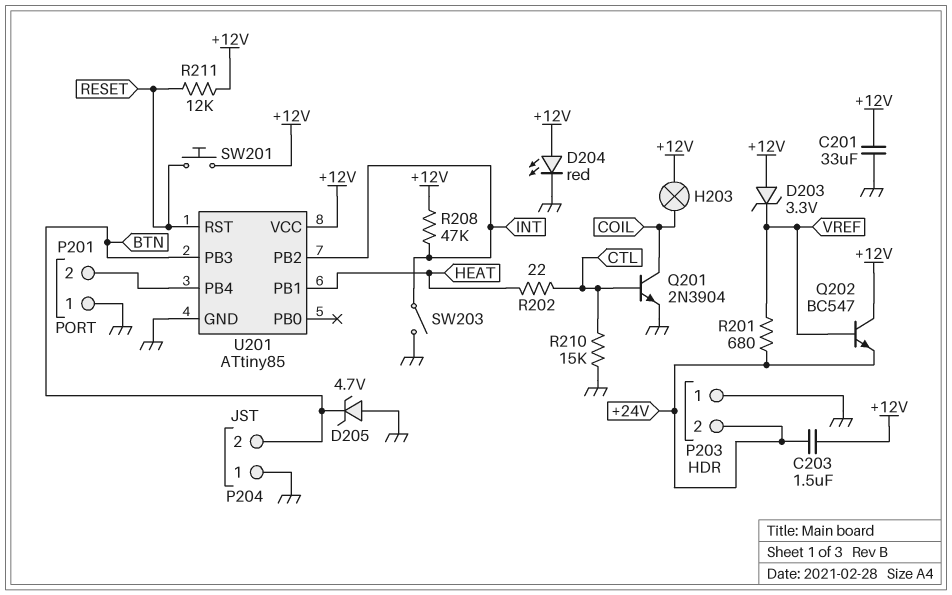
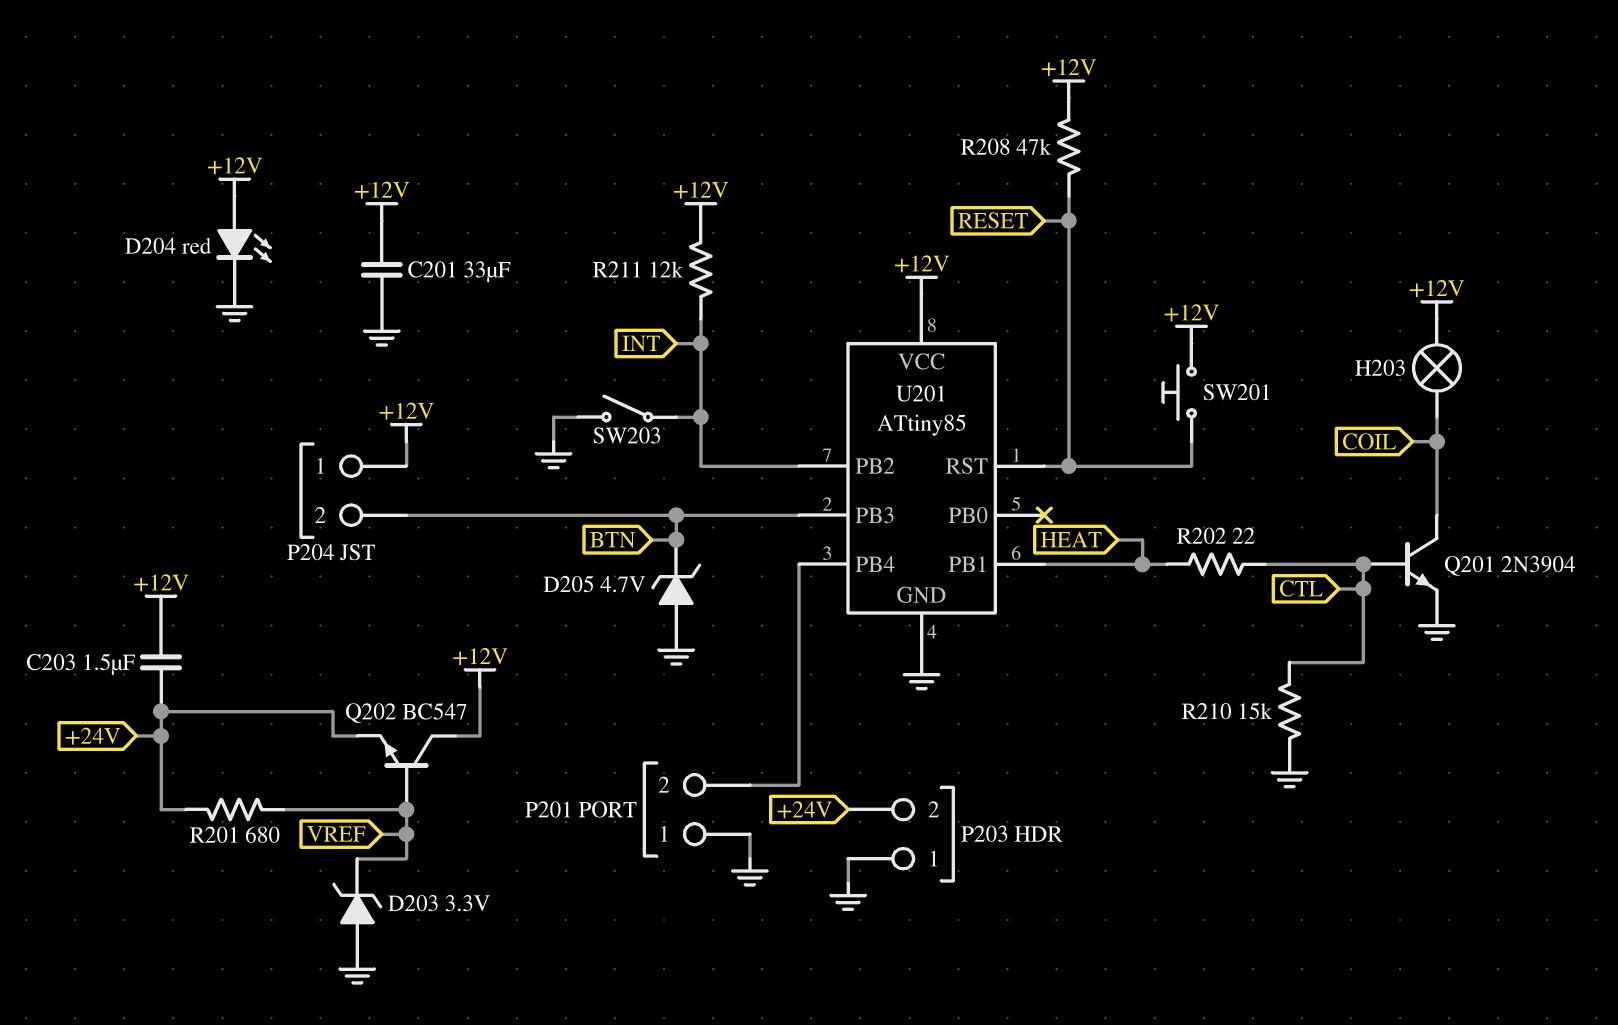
D203: zener 3.3V (A +12V, K VREF) -> zener 3.3V (A GND, K VREF)
P204 pin 1: GND -> +12V
R208: 47k (+12V, INT) -> 47k (+12V, RESET)
R211: 12k (+12V, RESET) -> 12k (+12V, INT)

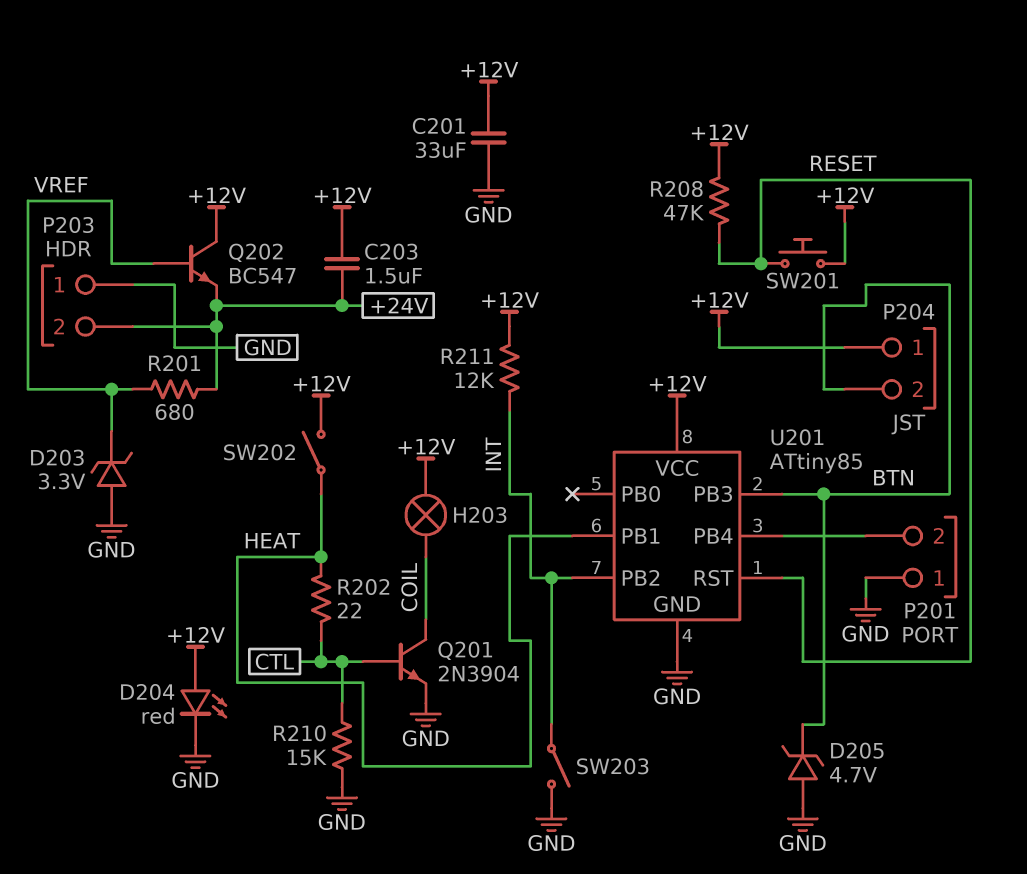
SW202: none -> switch (+12V, HEAT)

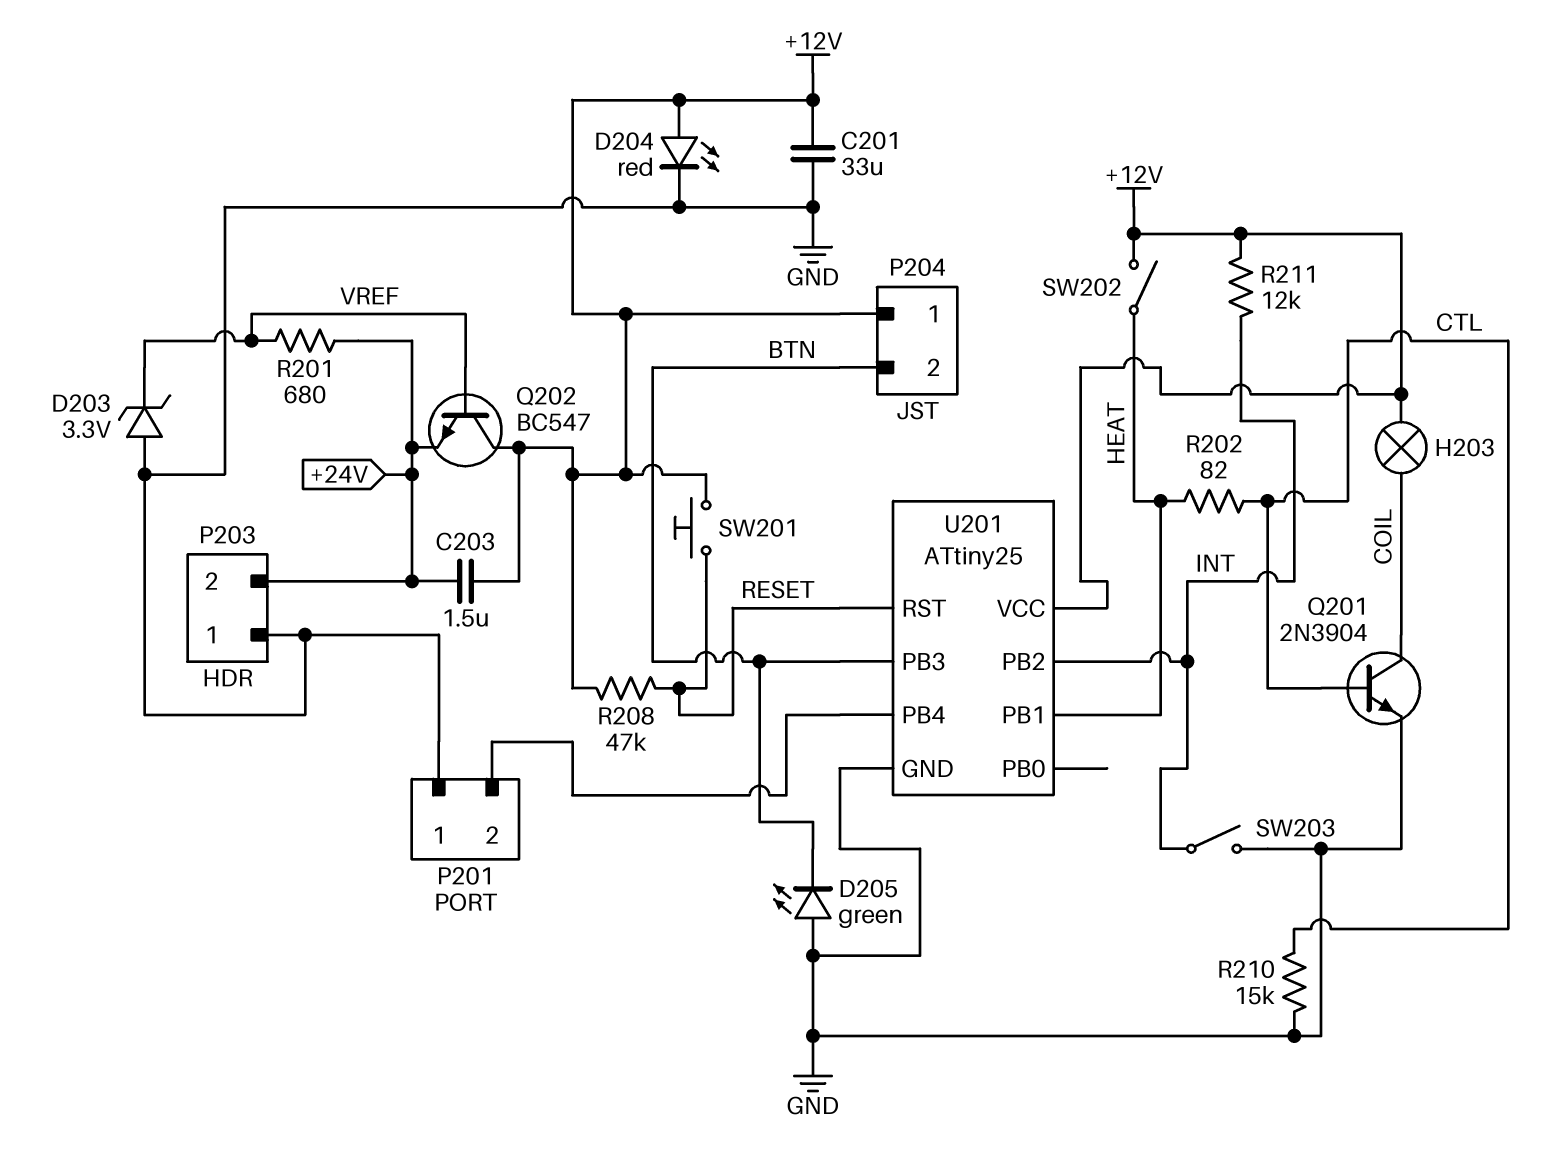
D205: zener 4.7V (A GND, K BTN) -> LED green (A GND, K BTN)
R202: 22 (CTL, HEAT) -> 82 (CTL, HEAT)
U201: ATtiny85 -> ATtiny25

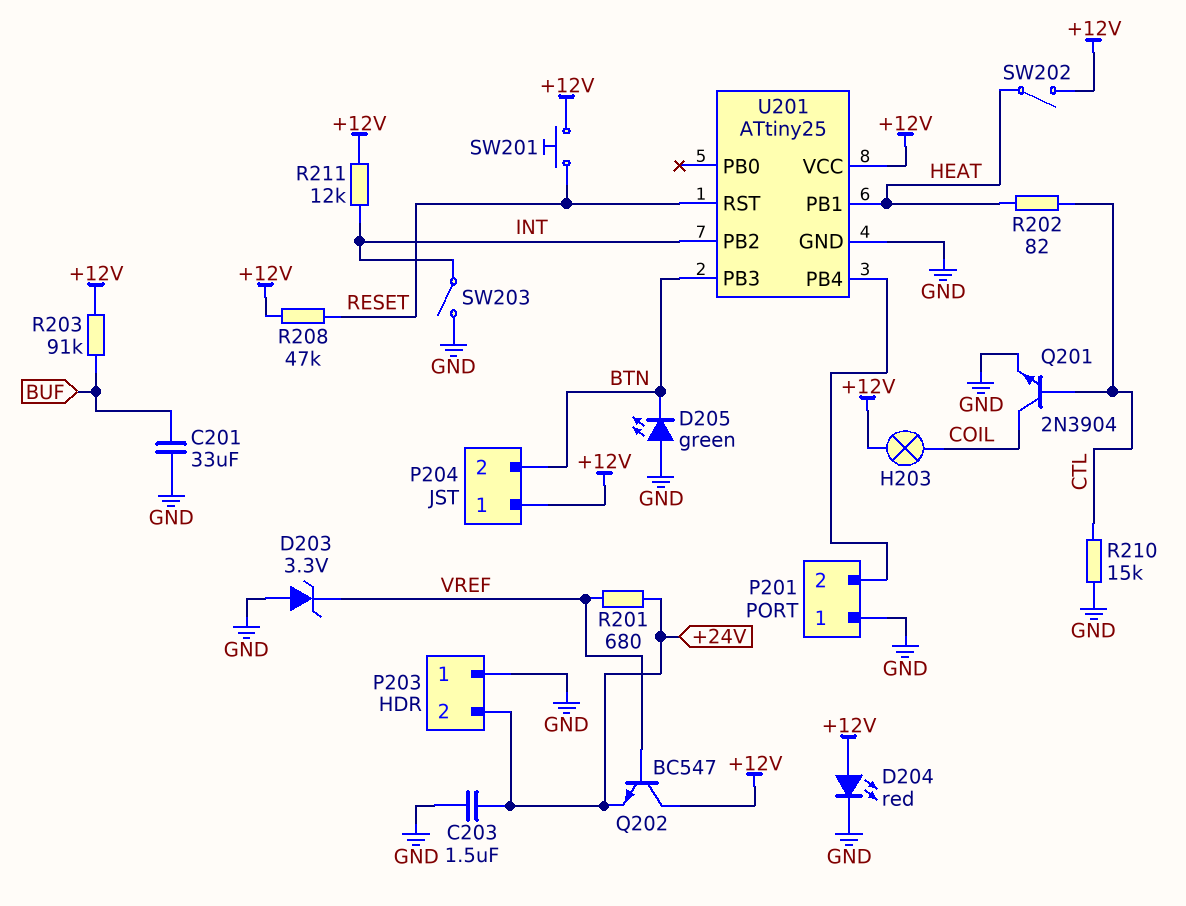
C201: 33uF (+12V, GND) -> 33uF (BUF, GND)
C203: 1.5uF (+12V, +24V) -> 1.5uF (+24V, GND)
R203: none -> 91k (+12V, BUF)

